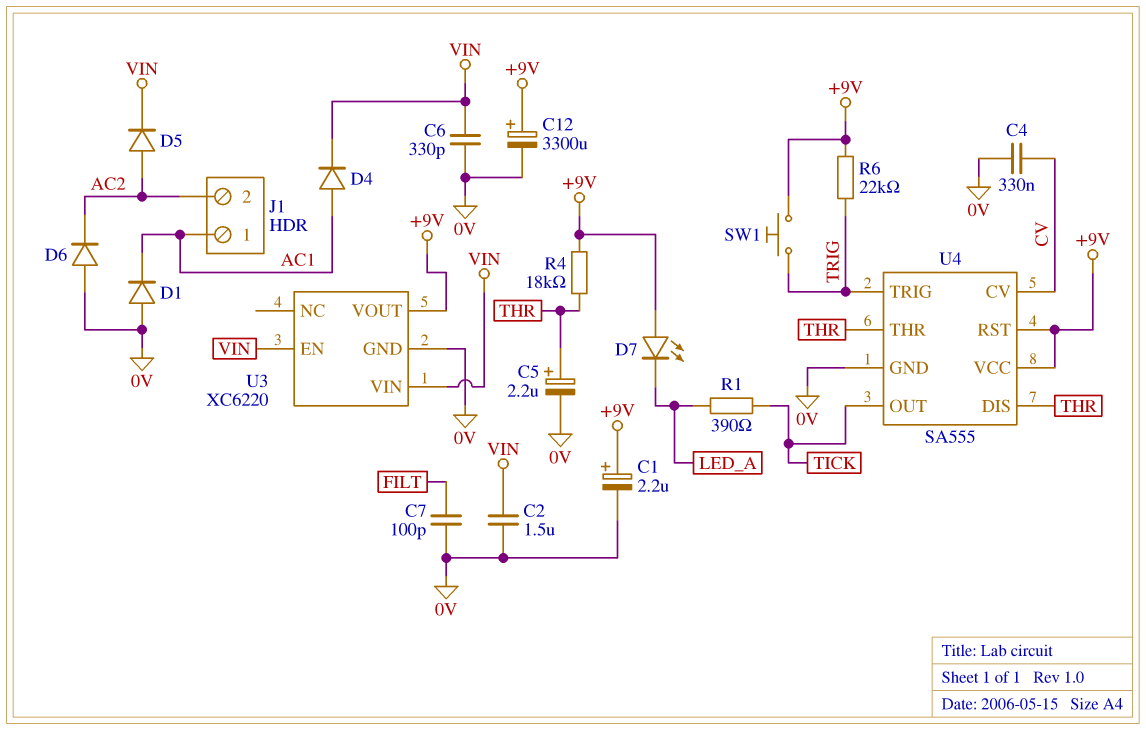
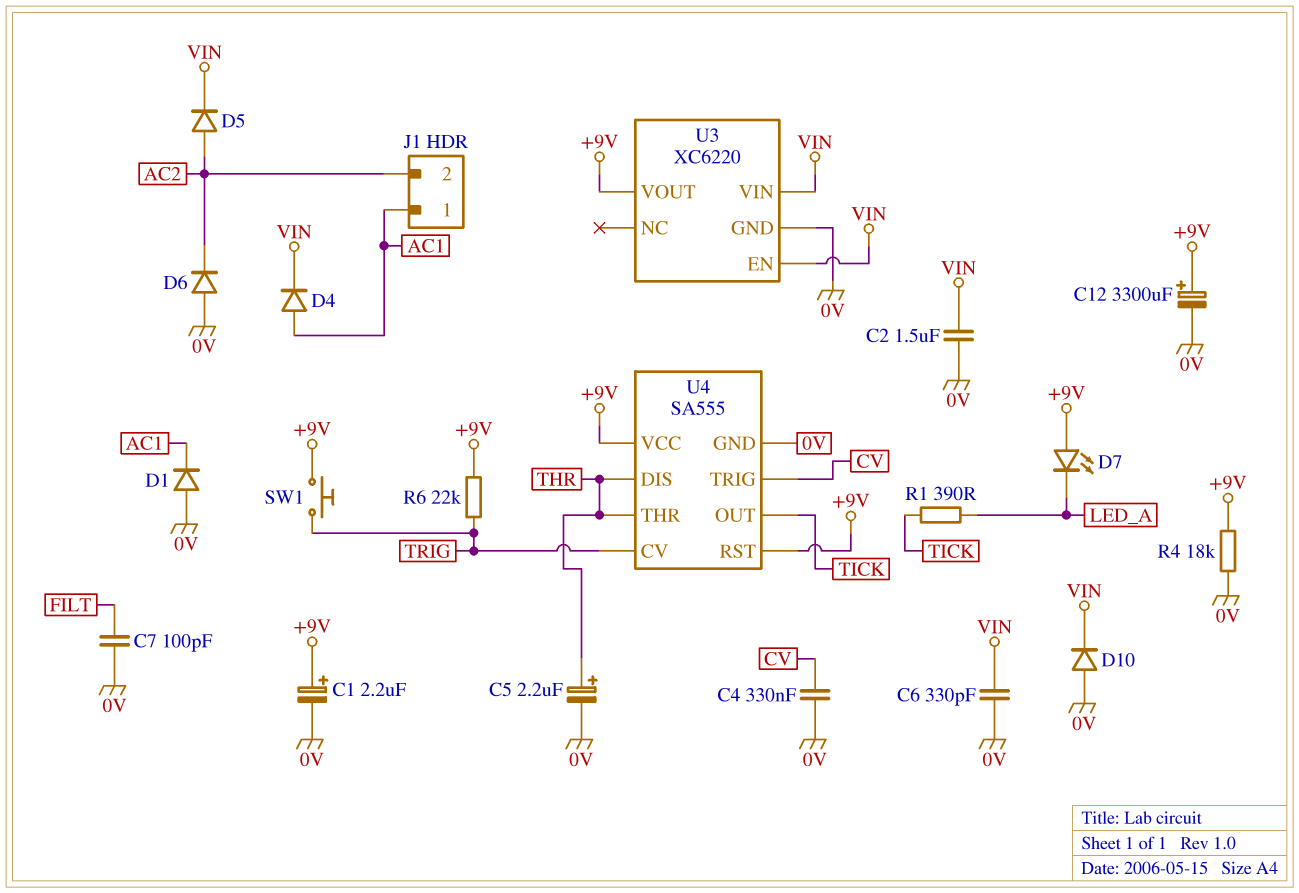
D10: none -> diode (A 0V, K VIN)
R4: 18k (+9V, THR) -> 18k (+9V, 0V)
U4 pin CV: CV -> TRIG
U4 pin TRIG: TRIG -> CV

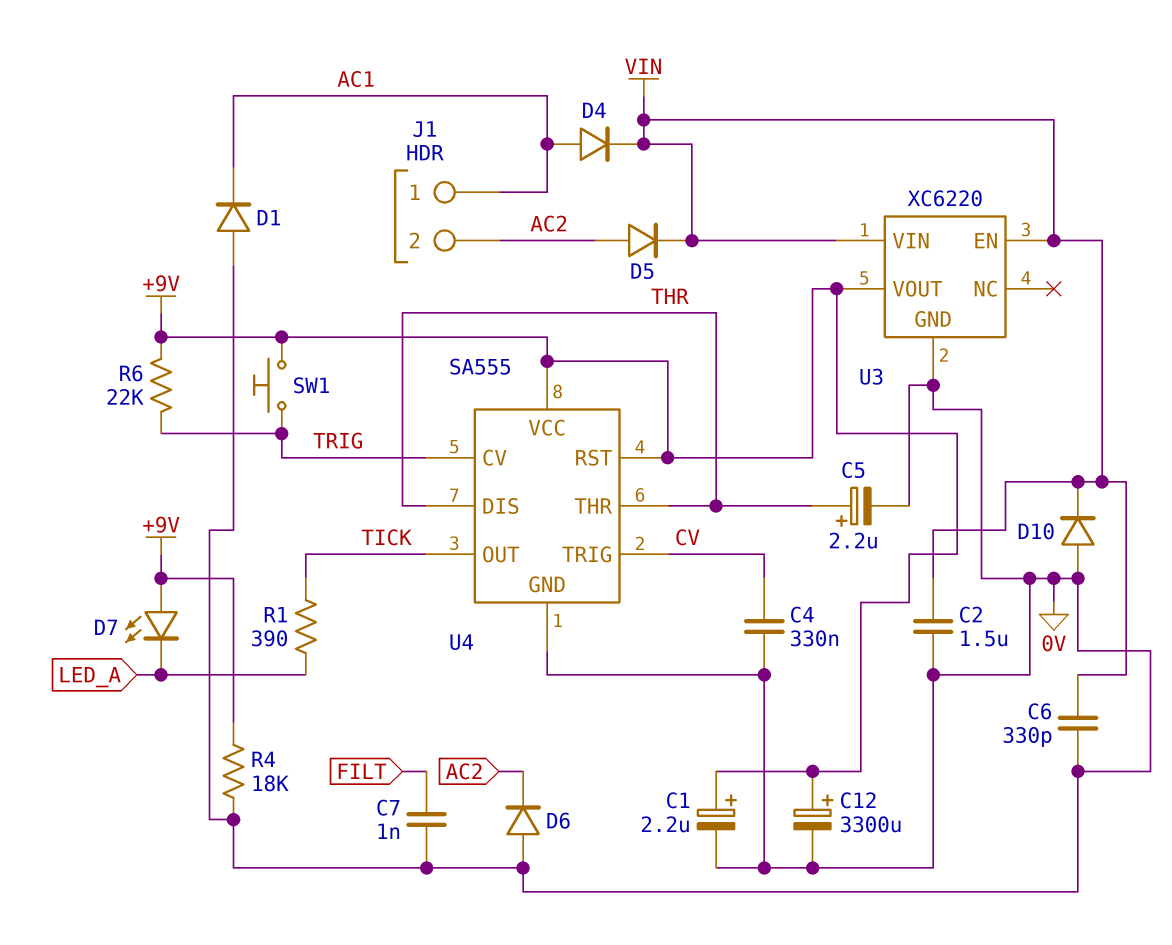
C7: 100pF (0V, FILT) -> 1nF (0V, FILT)

